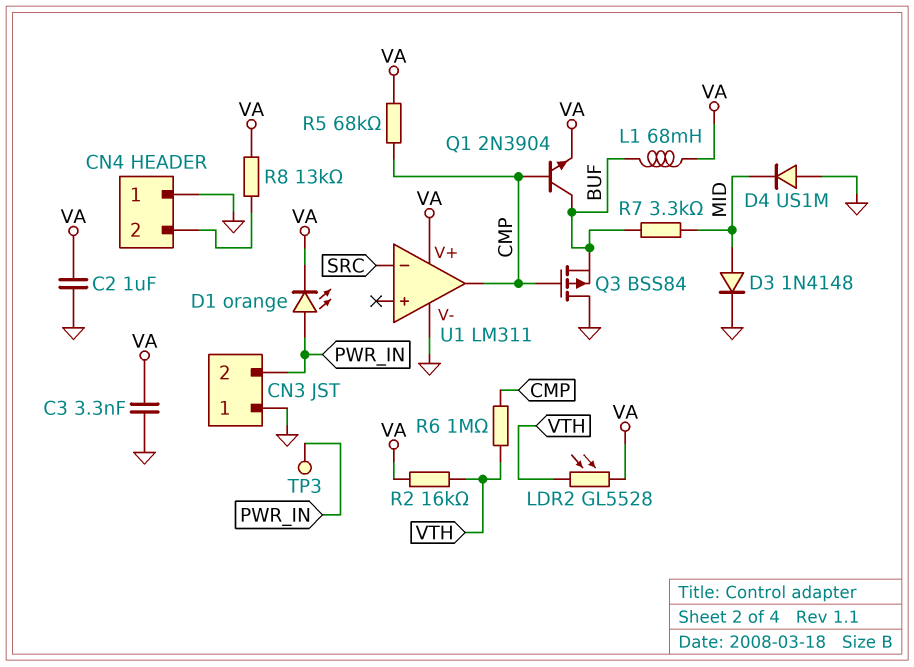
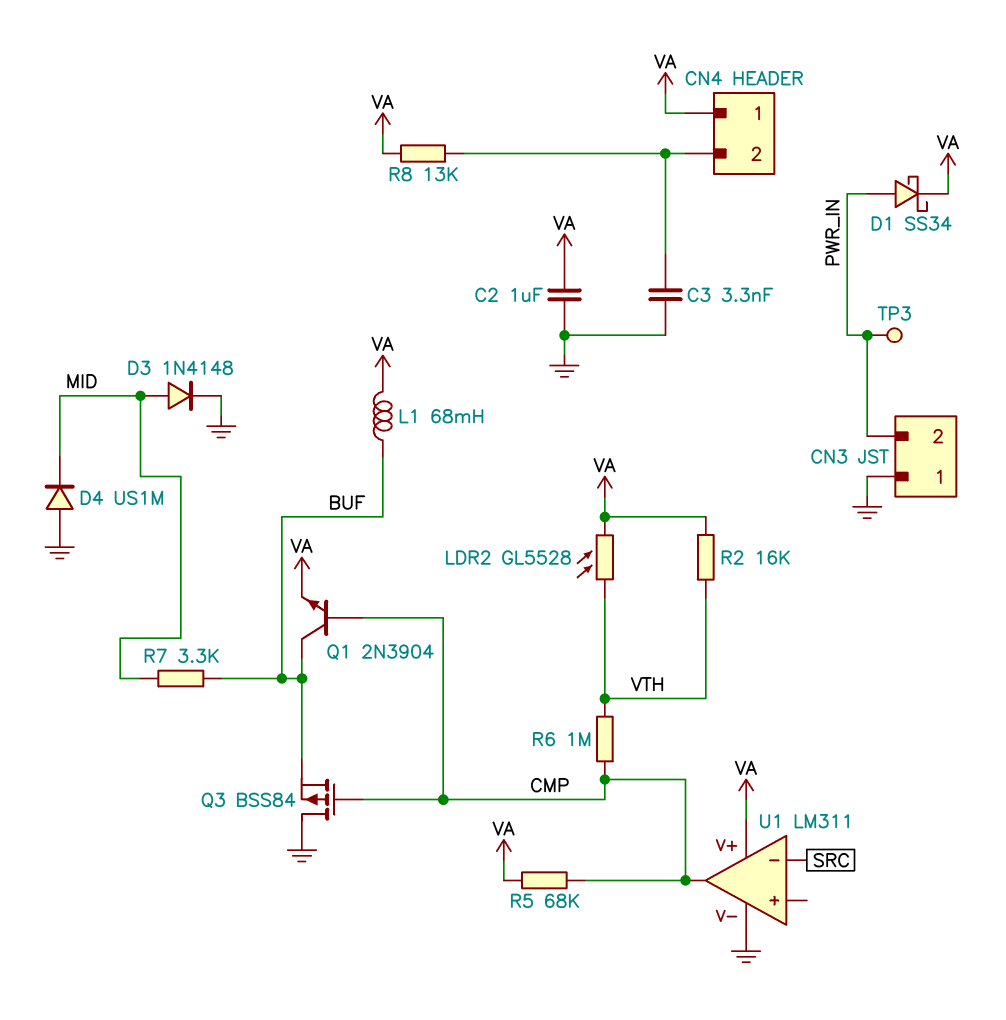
C3: 3.3nF (GND, VA) -> 3.3nF (CN4/2, GND)
CN4 pin 1: GND -> VA
D1: LED orange (A PWR_IN, K VA) -> schottky SS34 (A PWR_IN, K VA)

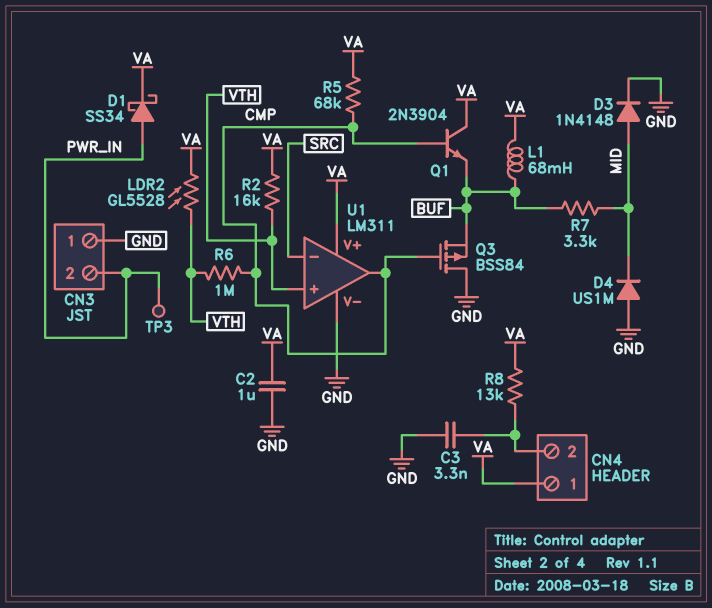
Q1: NPN 2N3904 (B CMP, C BUF, E VA) -> NPN 2N3904 (B CMP, C VA, E BUF)
U1 pin in+: none -> VTH

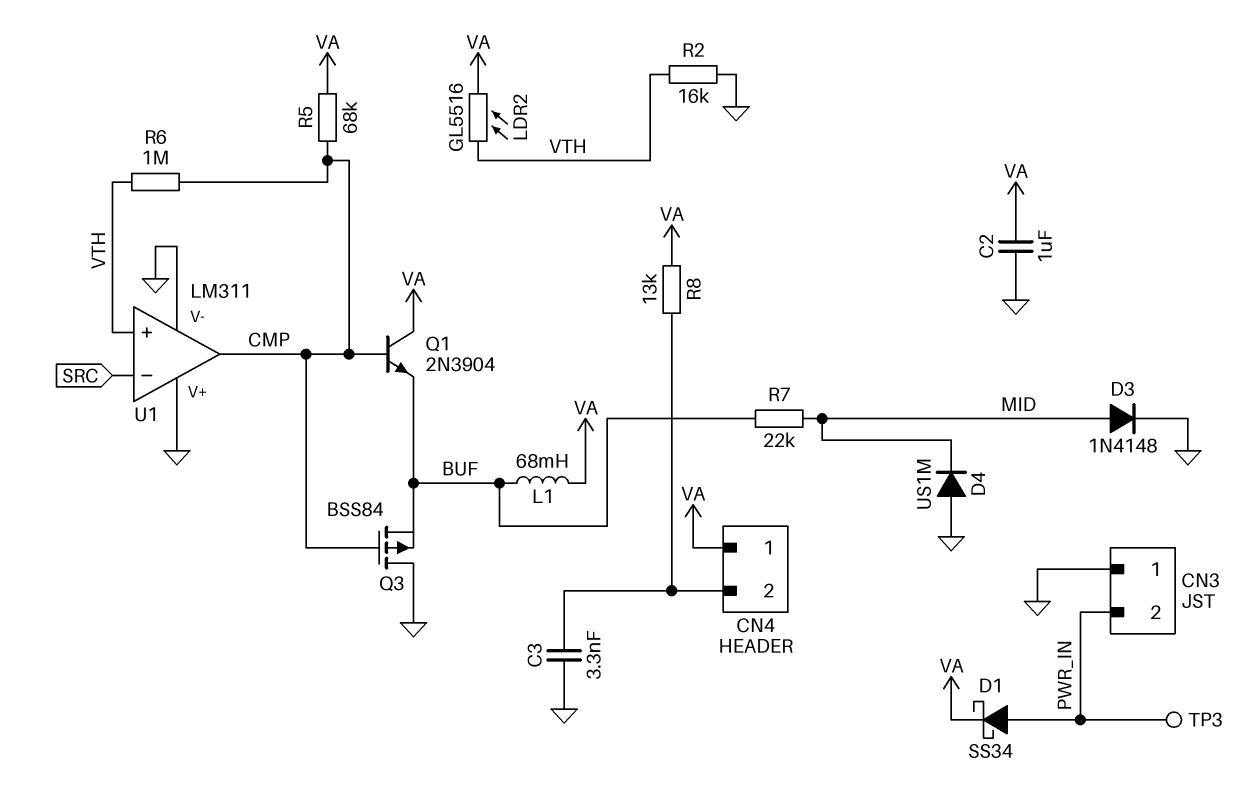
LDR2: GL5528 (VA, VTH) -> GL5516 (VA, VTH)
R2: 16k (VA, VTH) -> 16k (GND, VTH)
R7: 3.3k (BUF, MID) -> 22k (BUF, MID)
U1 pin V+: VA -> GND

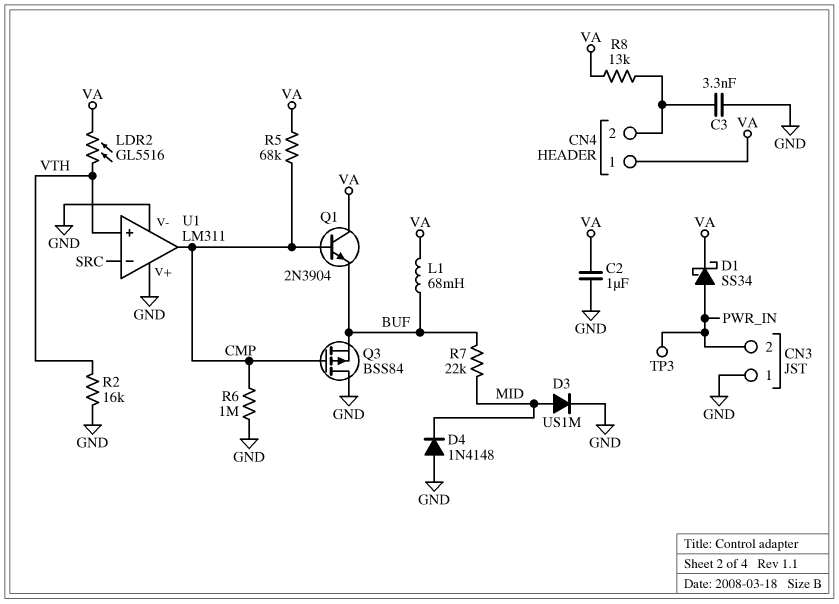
D3: diode 1N4148 (A MID, K GND) -> diode US1M (A MID, K GND)
D4: diode US1M (A GND, K MID) -> diode 1N4148 (A GND, K MID)
R6: 1M (CMP, VTH) -> 1M (CMP, GND)

